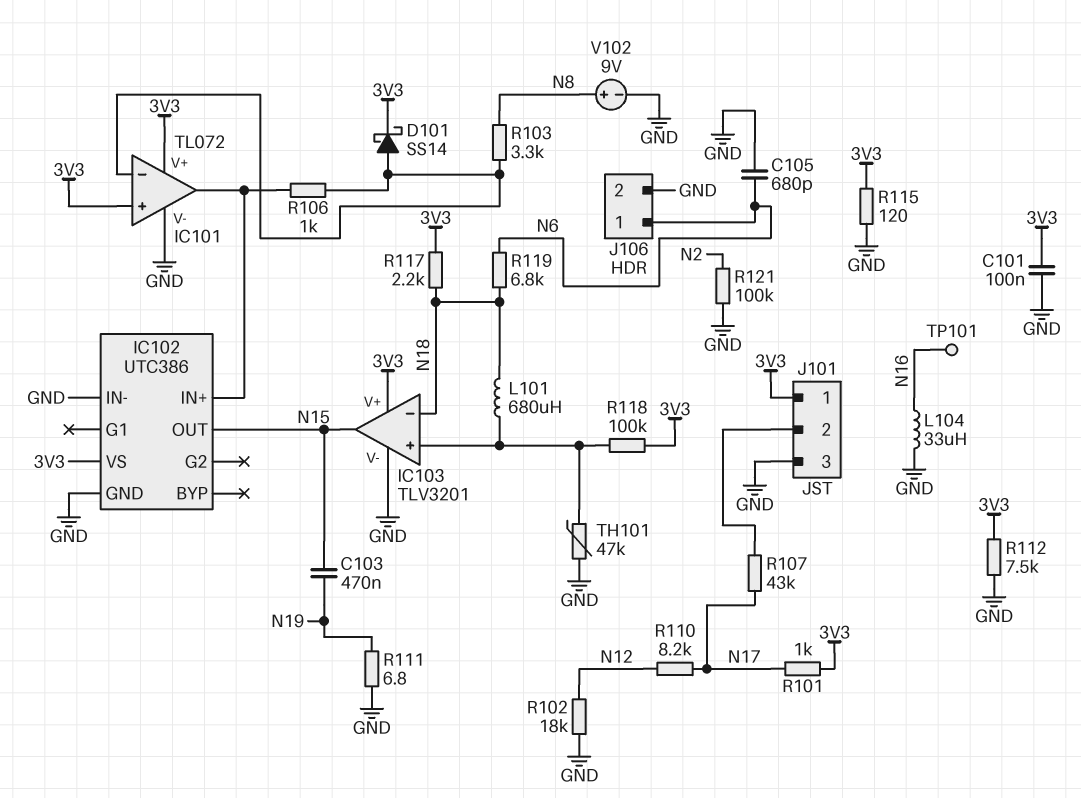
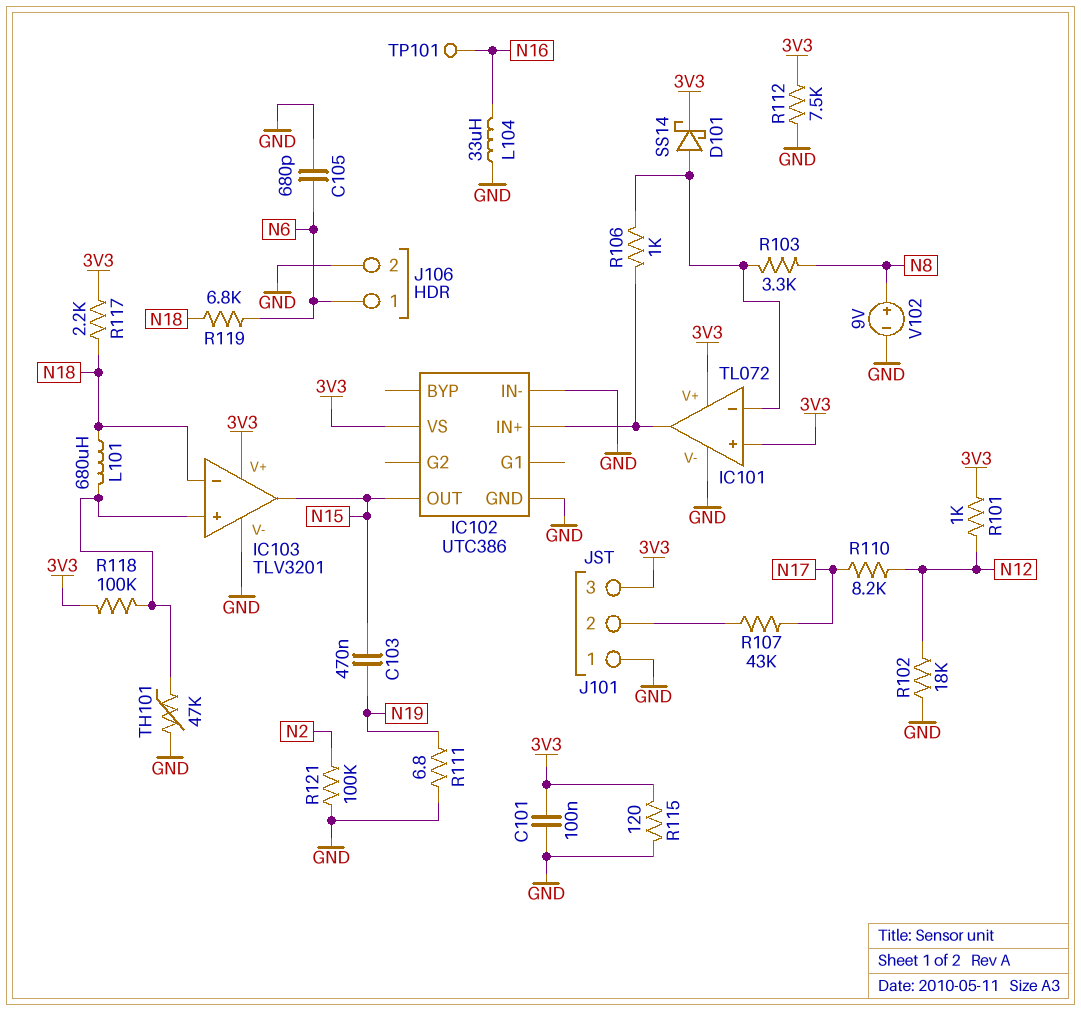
J101 pin 1: 3V3 -> GND
J101 pin 3: GND -> 3V3
R101: 1k (3V3, N17) -> 1k (3V3, N12)

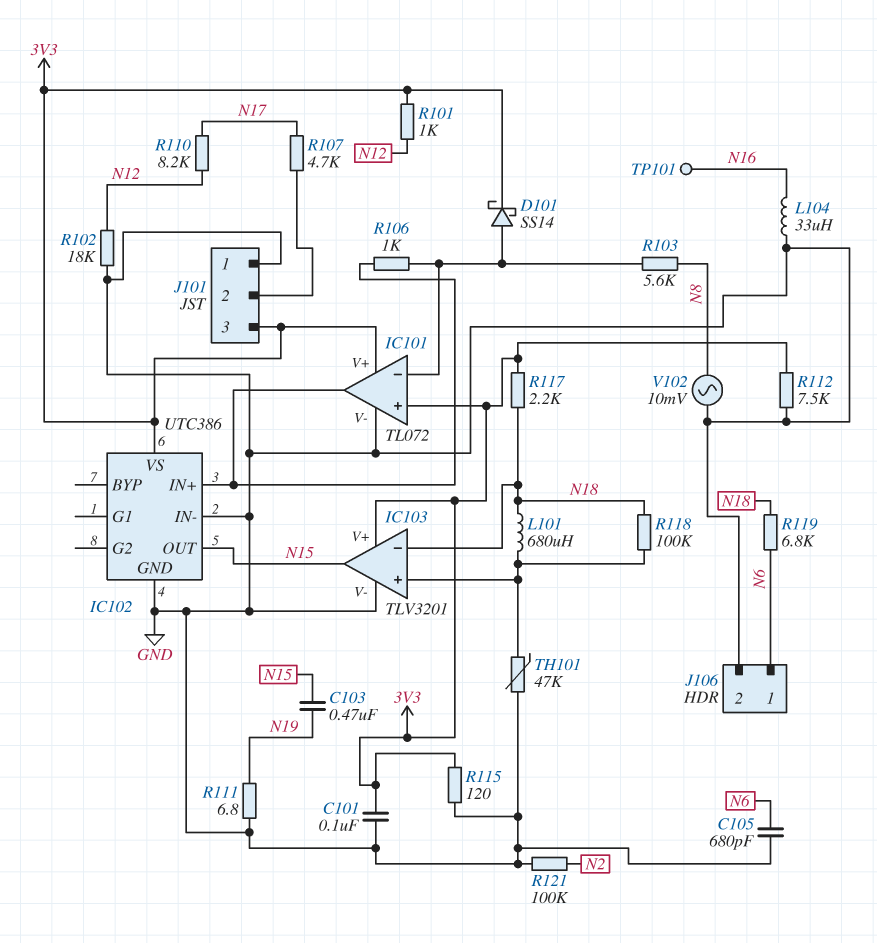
R103: 3.3k (IC101/in-, N8) -> 5.6k (IC101/in-, N8)
R107: 43k (J101/2, N17) -> 4.7k (J101/2, N17)
R118: 100k (3V3, IC103/in+) -> 100k (IC103/in+, N18)
V102: 9V (plus N8, minus GND) -> AC 10mV (GND, N8)

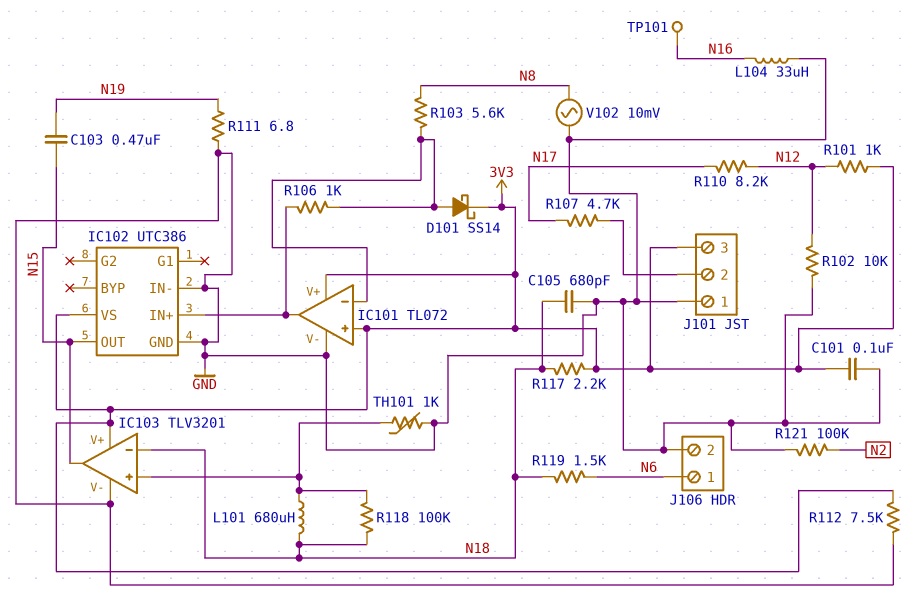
C105: 680pF (GND, N6) -> 680pF (GND, N18)
R102: 18k (GND, N12) -> 10k (GND, N12)
R115: 120 (3V3, GND) -> none
R119: 6.8k (N6, N18) -> 1.5k (N6, N18)
TH101: 47k (GND, IC103/in+) -> 1k (GND, IC103/in+)

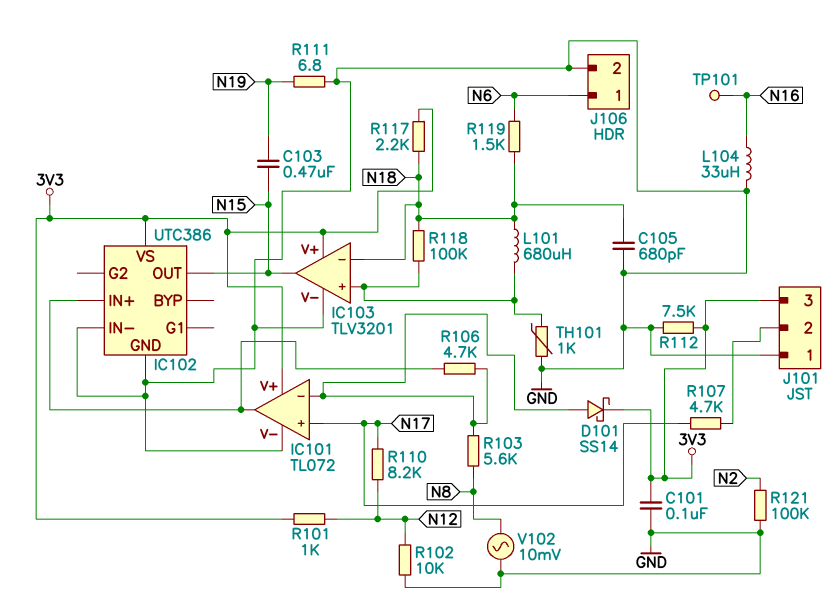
IC101 pin in+: 3V3 -> N17
R106: 1k (IC101/in-, IC101/out) -> 4.7k (IC101/in-, IC101/out)

